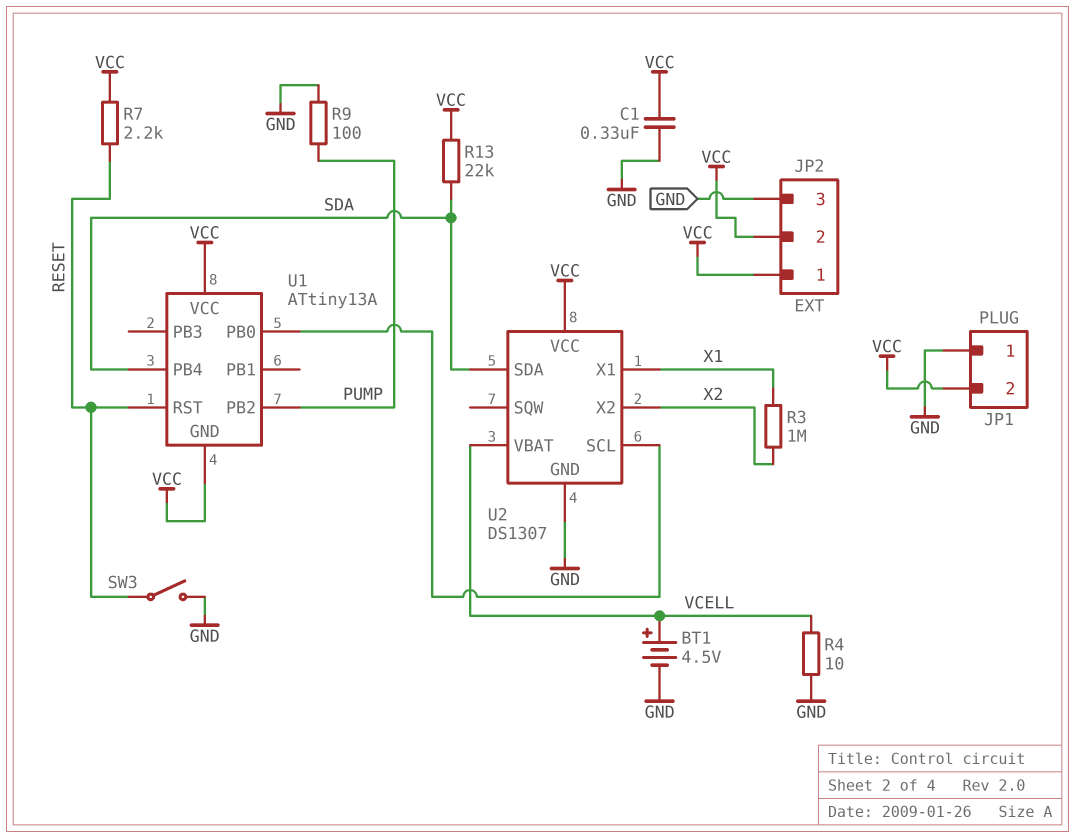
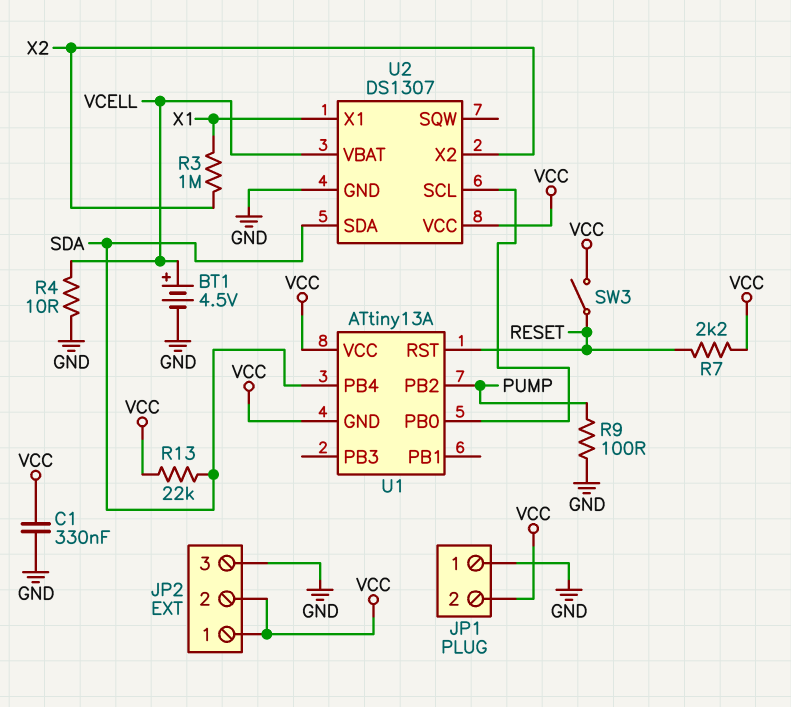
SW3: switch (GND, RESET) -> switch (RESET, VCC)

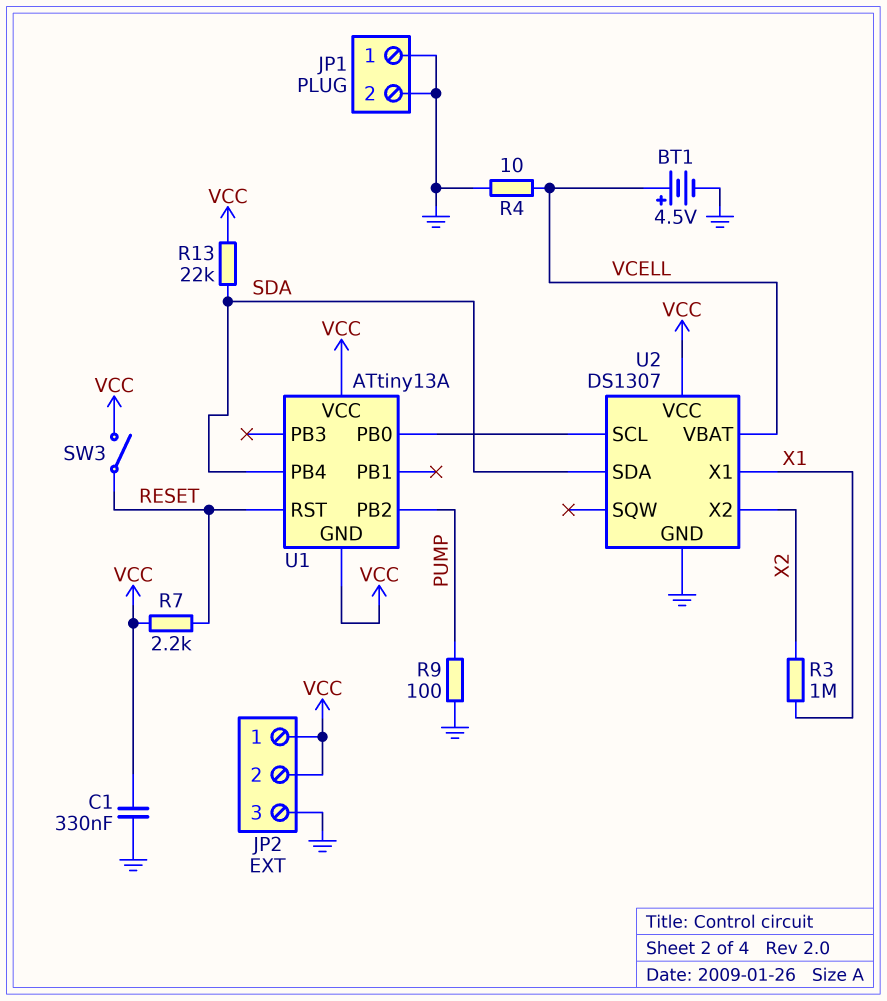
JP1 pin 2: VCC -> GND

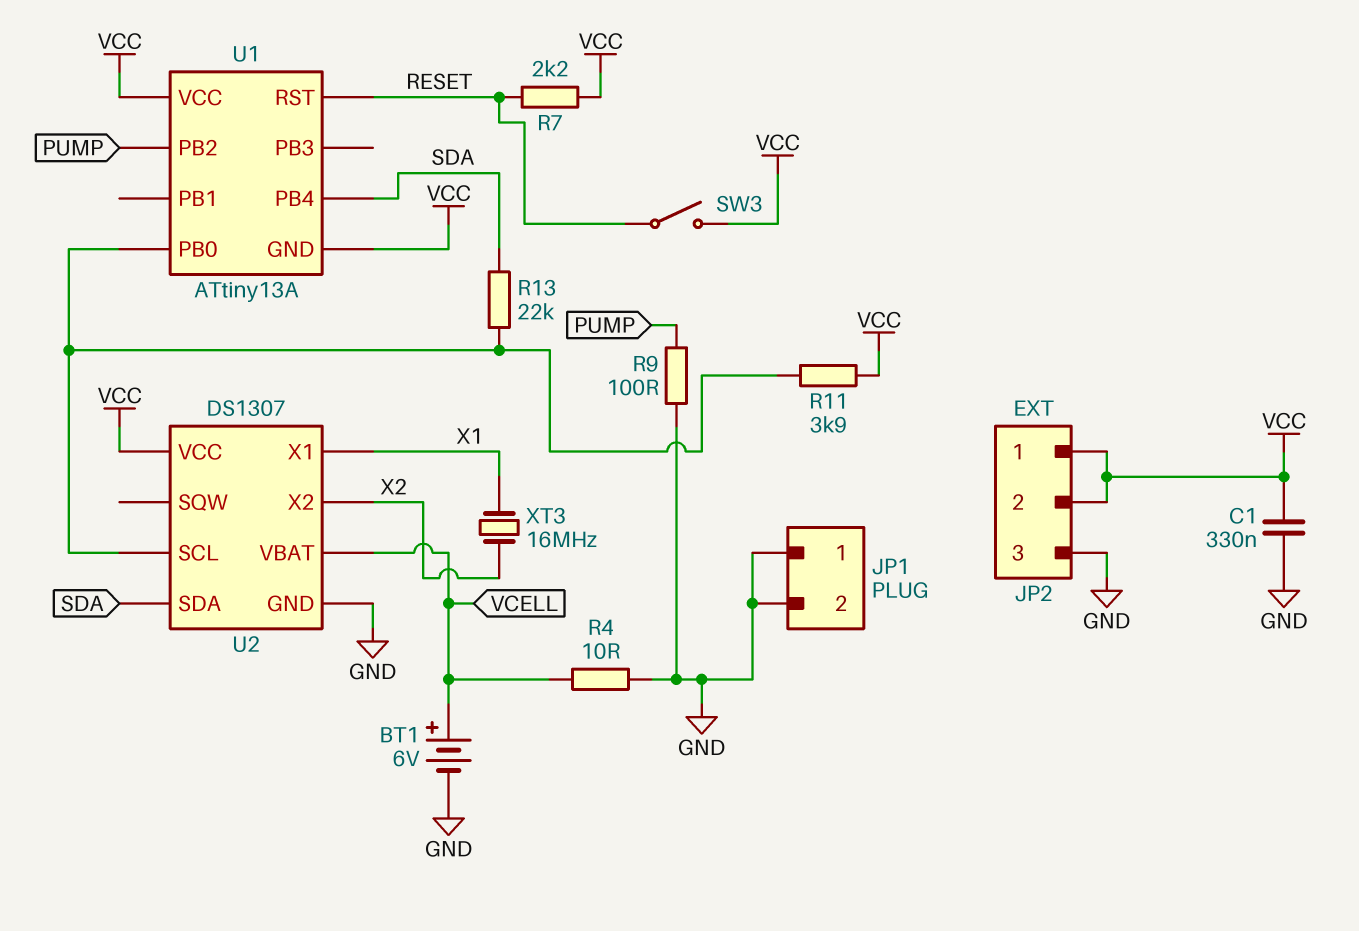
BT1: 4.5V (plus VCELL, minus GND) -> 6V (plus VCELL, minus GND)
R3: 1M (X1, X2) -> none
R11: none -> 3.9k (U1/PB0, VCC)
R13: 22k (SDA, VCC) -> 22k (SDA, U1/PB0)
XT3: none -> 16MHz (X1, X2)

